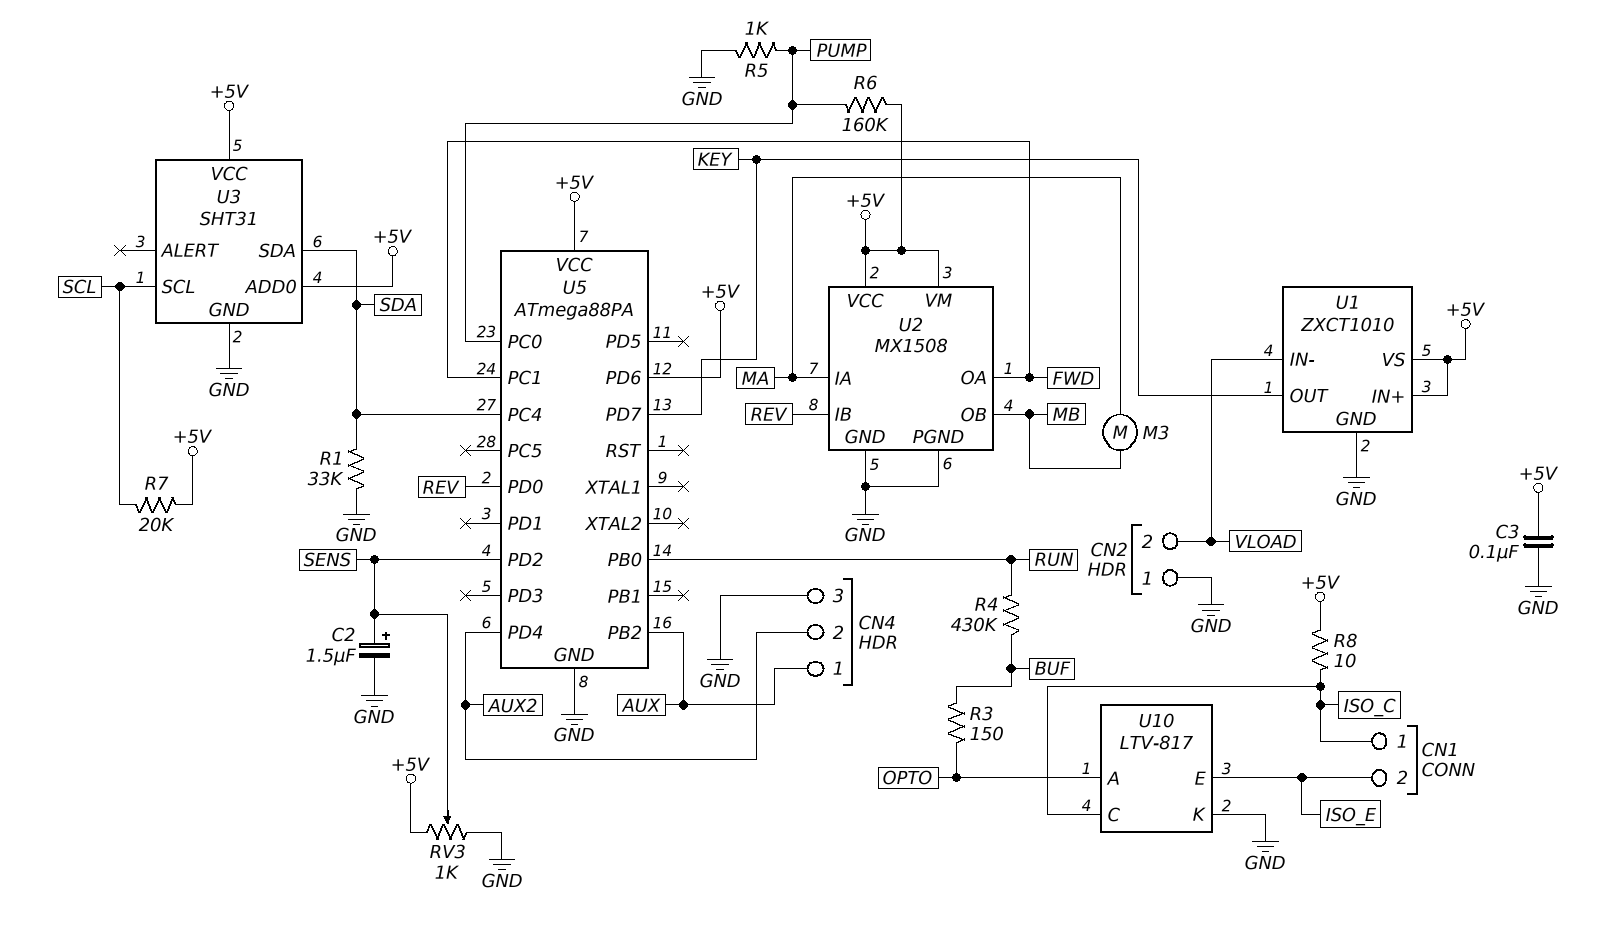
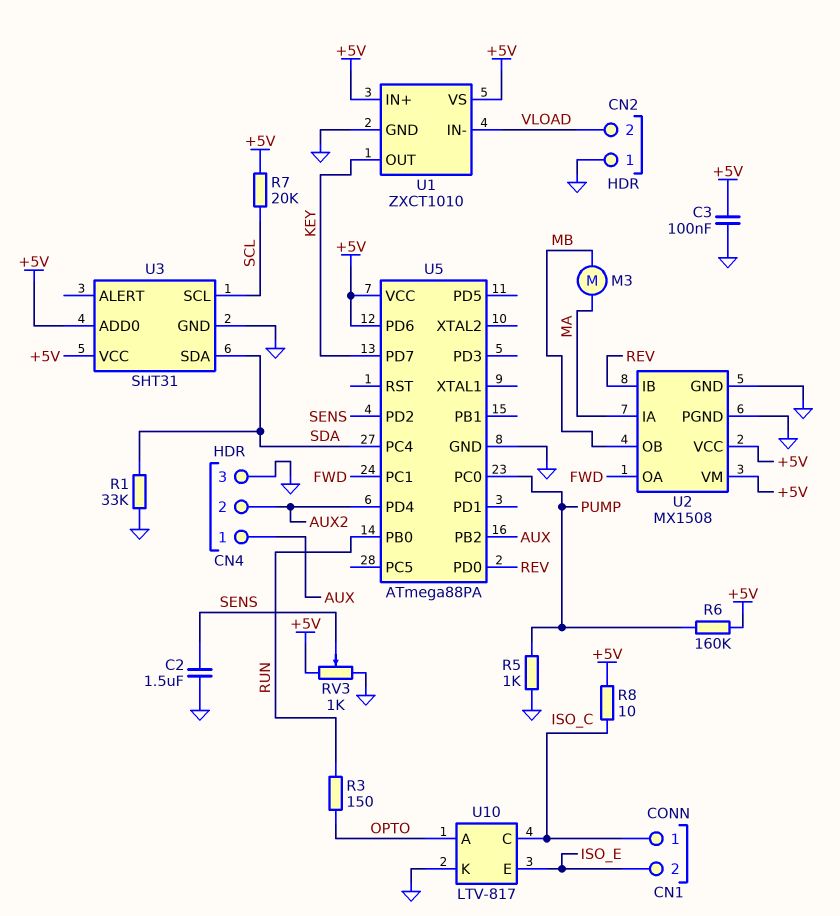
C2: 1.5uF (plus SENS, minus GND) -> 1.5uF (GND, SENS)
R3: 150 (BUF, OPTO) -> 150 (OPTO, RUN)
R4: 430k (BUF, RUN) -> none

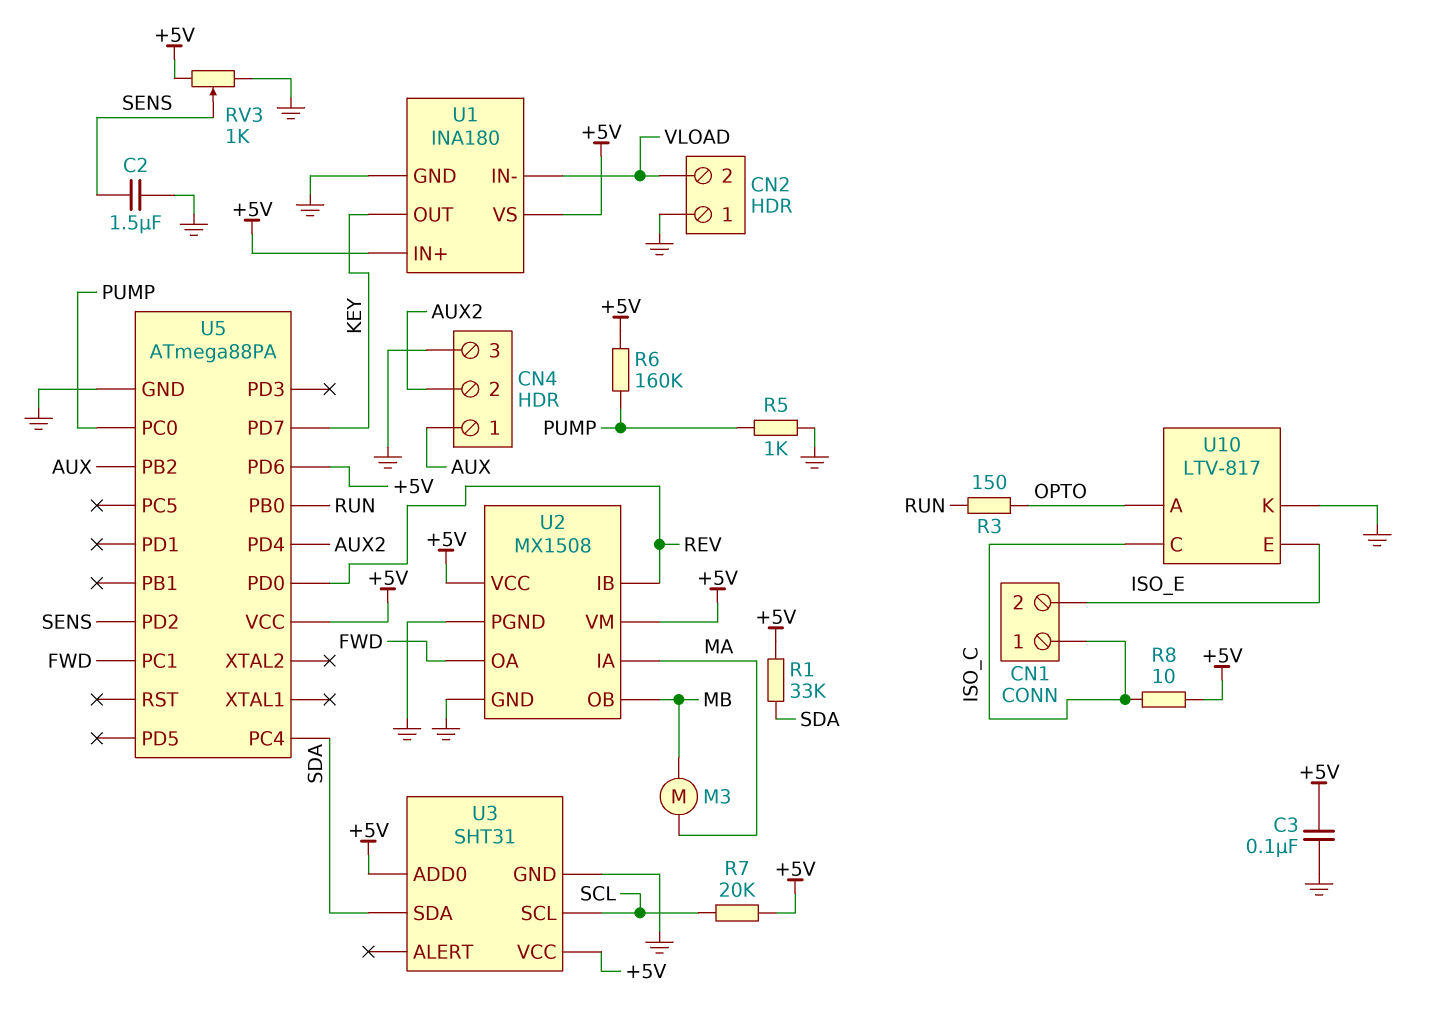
R1: 33k (GND, SDA) -> 33k (+5V, SDA)
U1: ZXCT1010 -> INA180

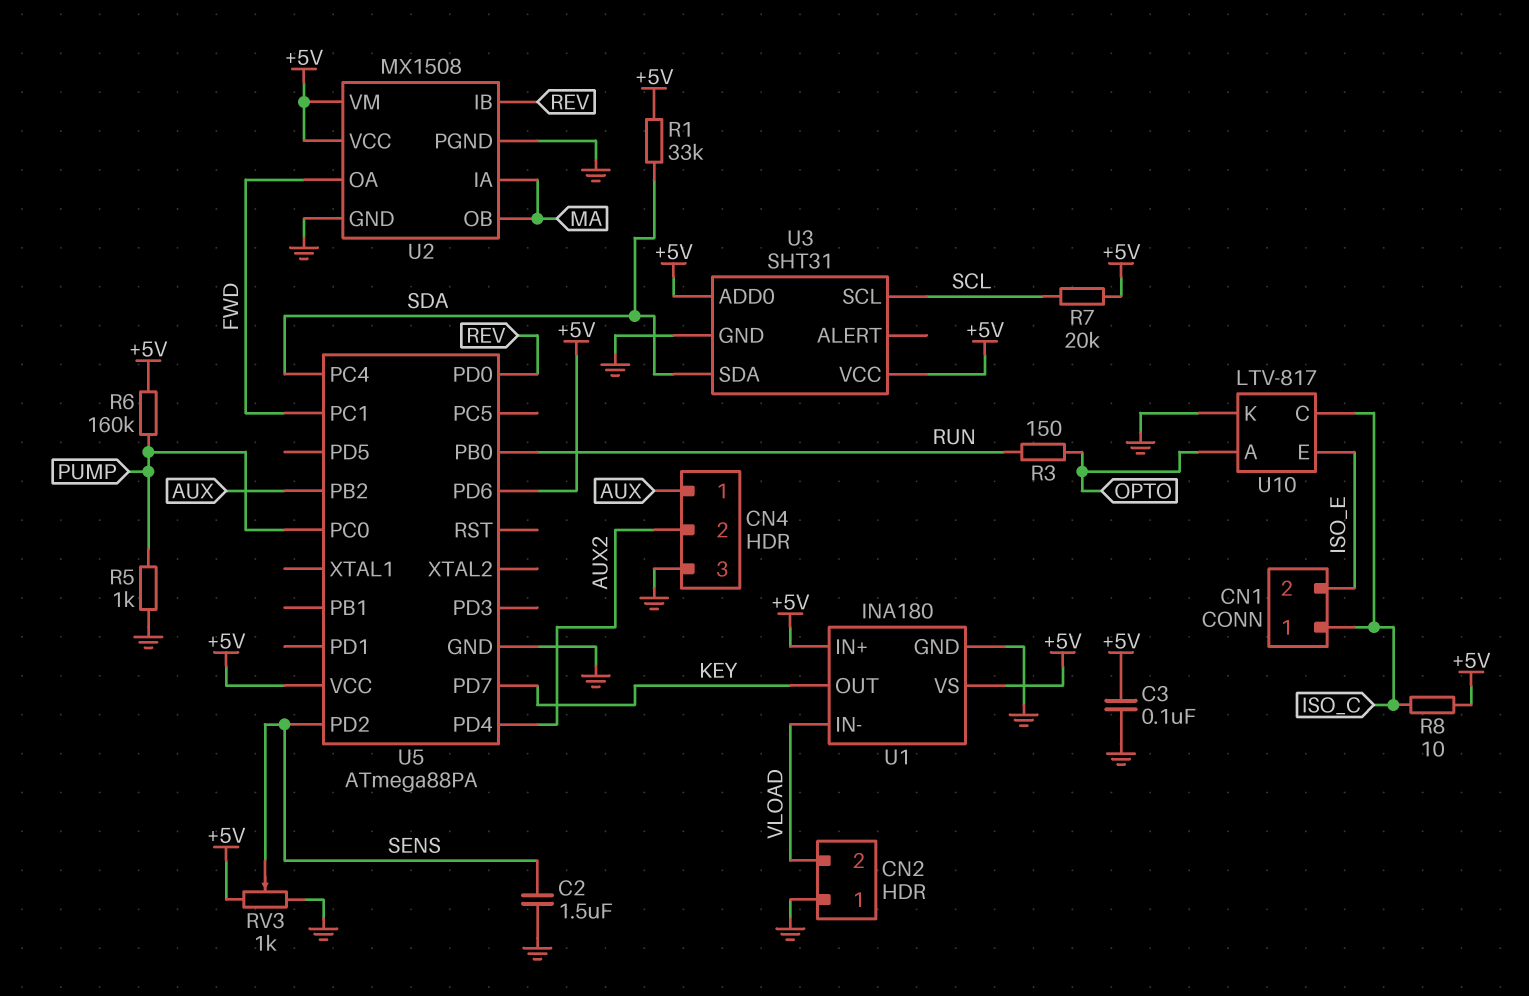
M3: motor (MA, MB) -> none
U2 pin OB: MB -> MA

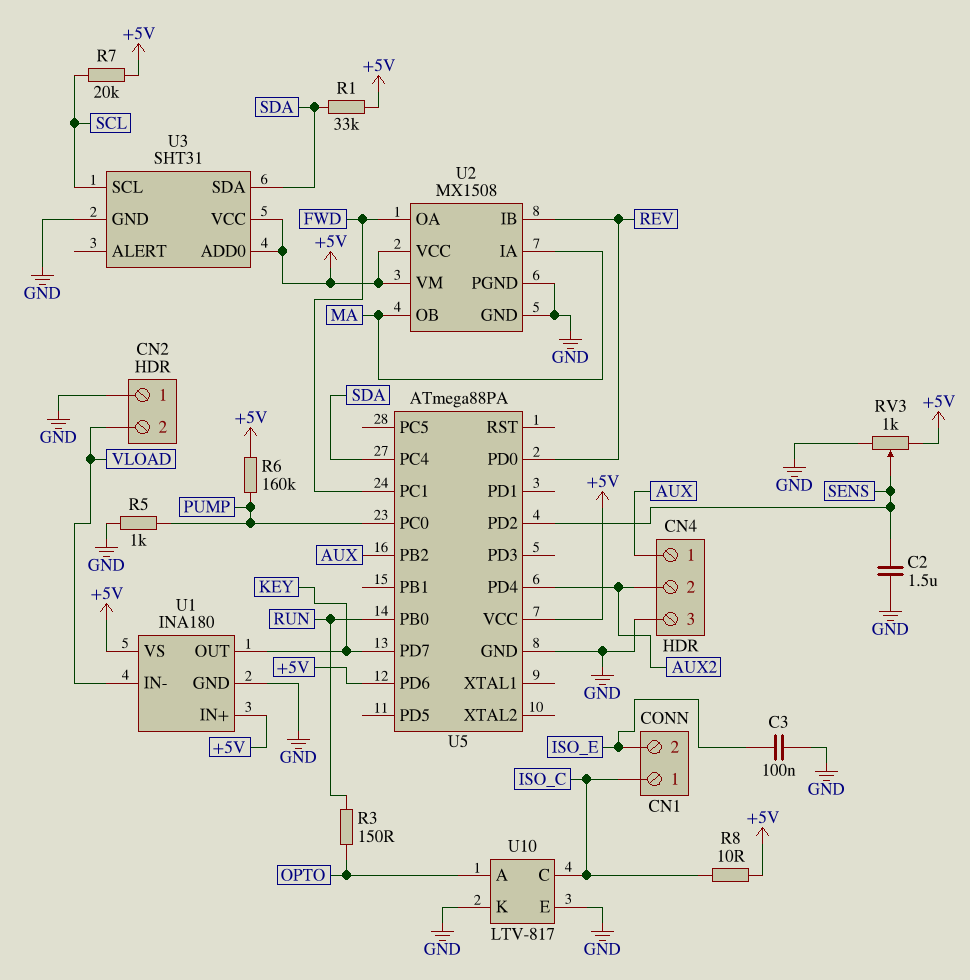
C3: 100nF (+5V, GND) -> 100nF (GND, ISO_E)
U10 pin E: ISO_E -> GND

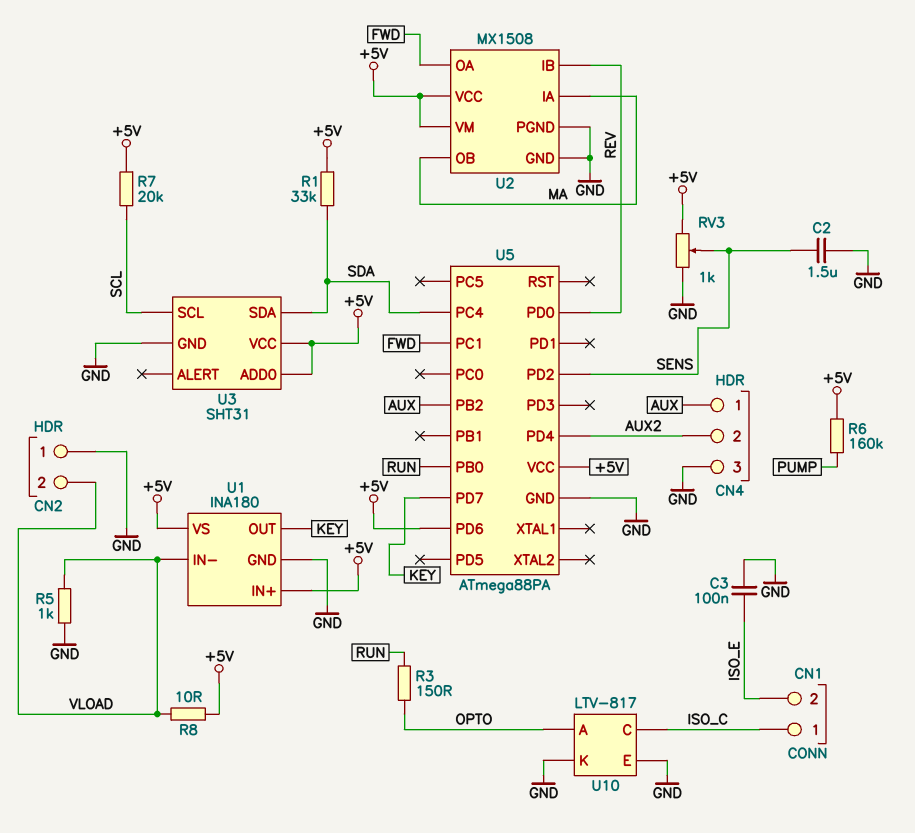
R5: 1k (GND, PUMP) -> 1k (GND, VLOAD)
R8: 10 (+5V, ISO_C) -> 10 (+5V, VLOAD)
U5 pin PC0: PUMP -> none

